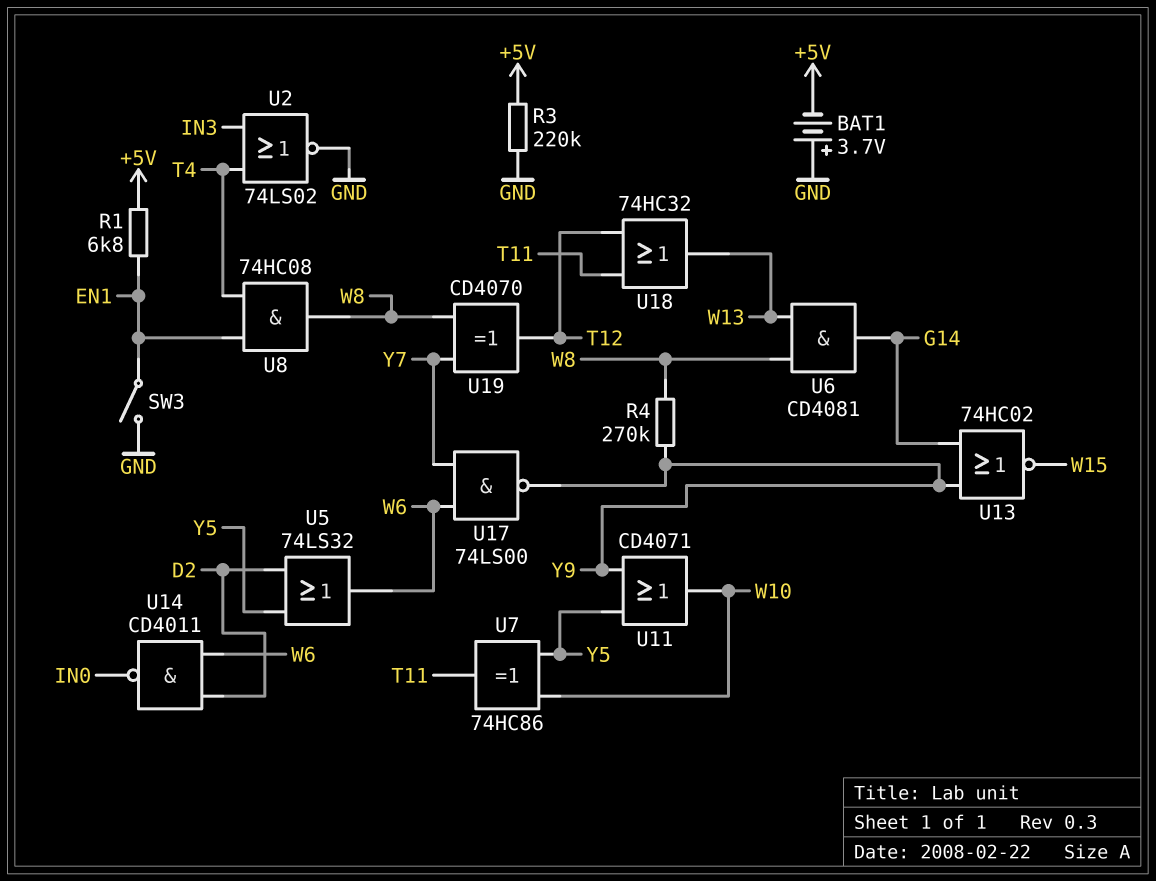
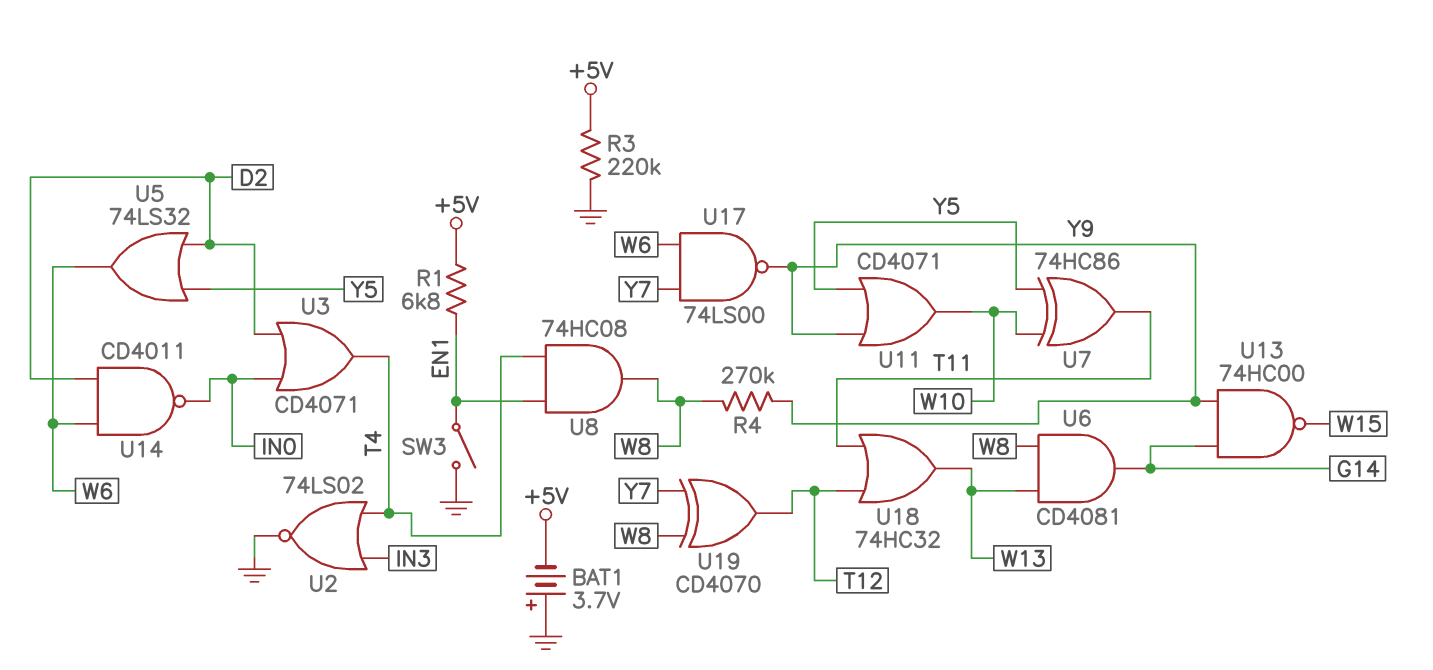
U3: none -> OR CD4071 (in D2, in IN0, out T4)
U13: NOR 74HC02 (in G14, in Y9, out W15) -> NAND 74HC00 (in G14, in Y9, out W15)

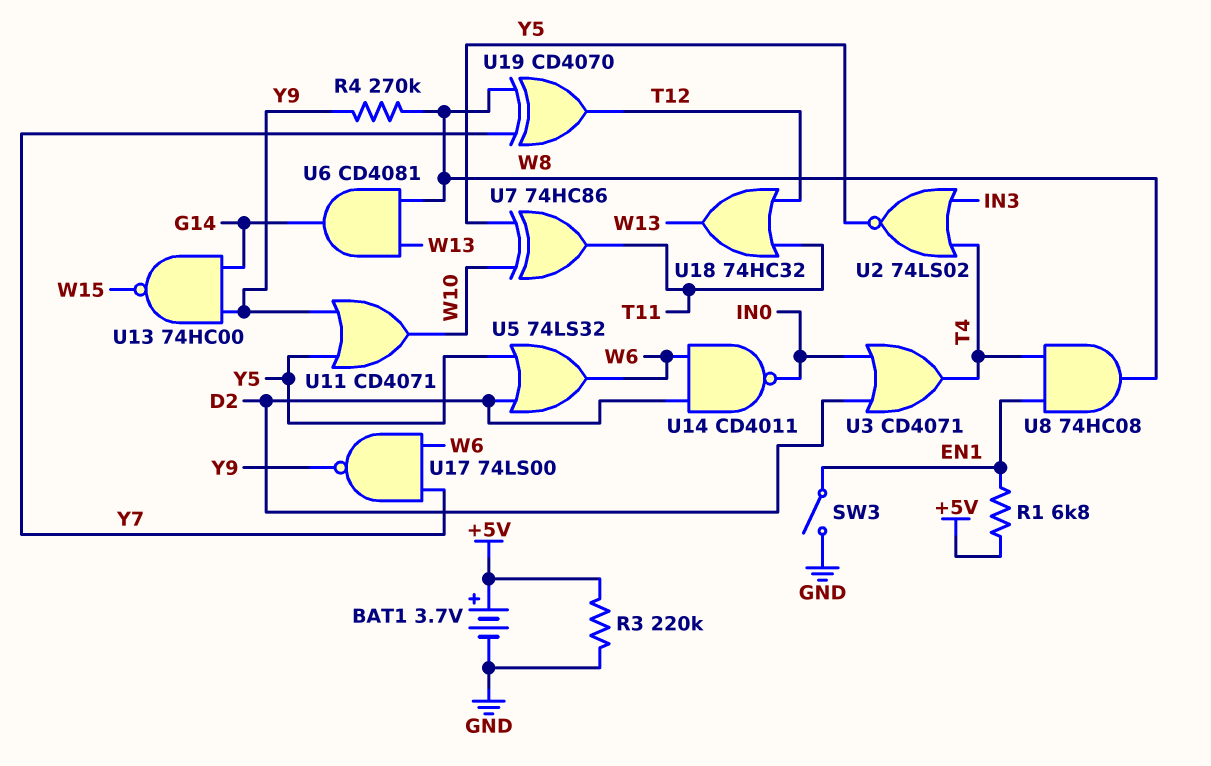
BAT1: 3.7V (plus GND, minus +5V) -> 3.7V (plus +5V, minus GND)
U2: NOR 74LS02 (in IN3, in T4, out GND) -> NOR 74LS02 (in IN3, in T4, out Y5)

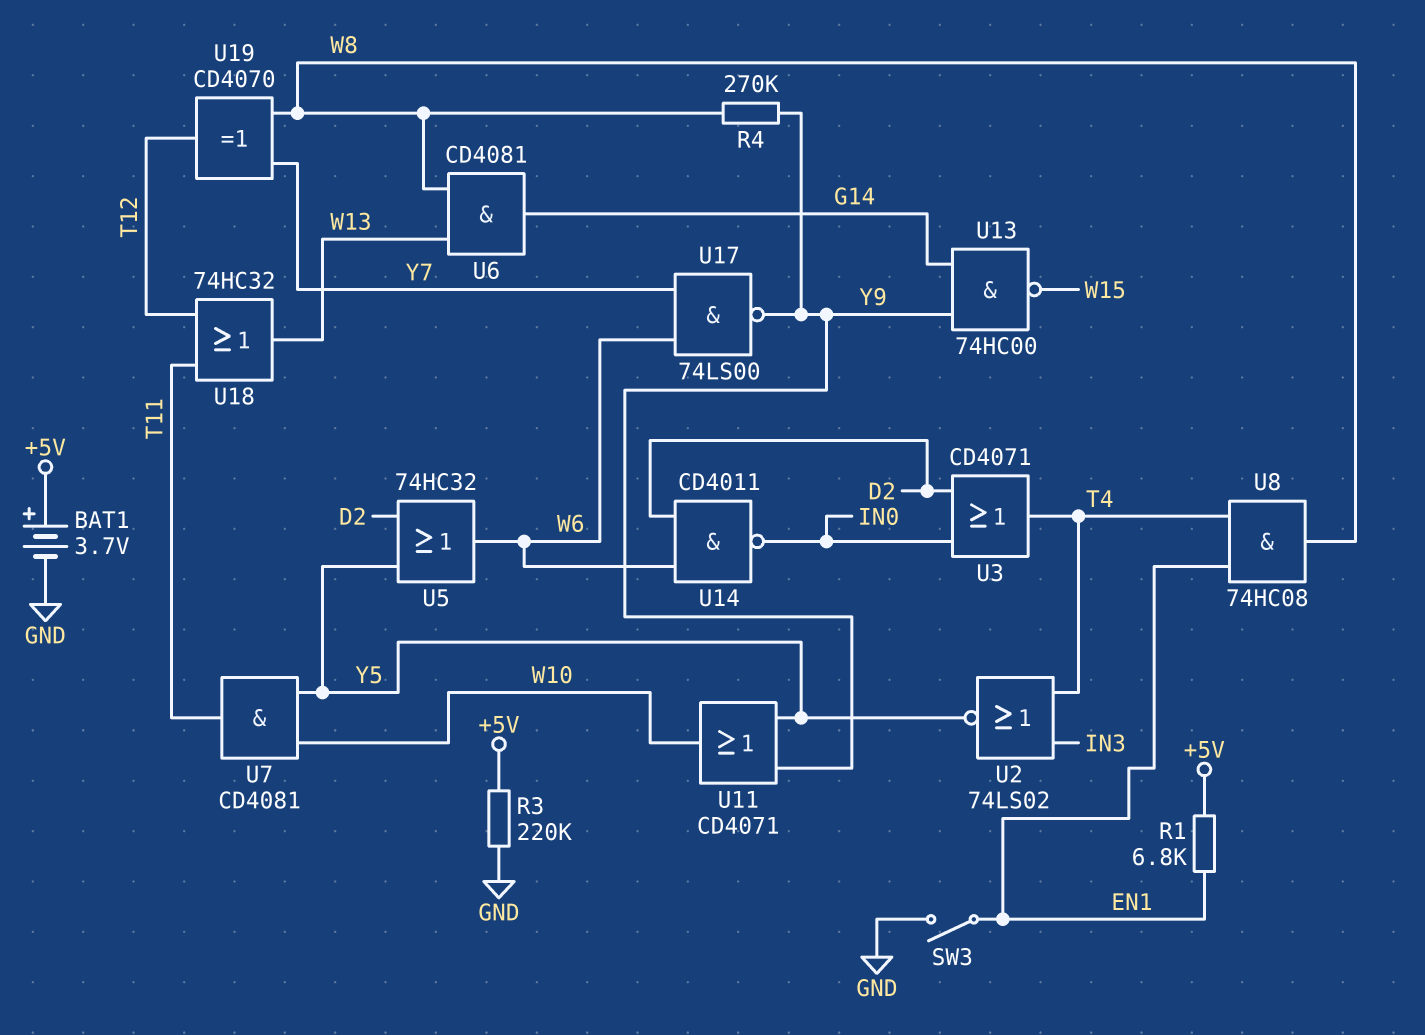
U5: OR 74LS32 (in D2, in Y5, out W6) -> OR 74HC32 (in D2, in Y5, out W6)
U7: XOR 74HC86 (in W10, in Y5, out T11) -> AND CD4081 (in W10, in Y5, out T11)

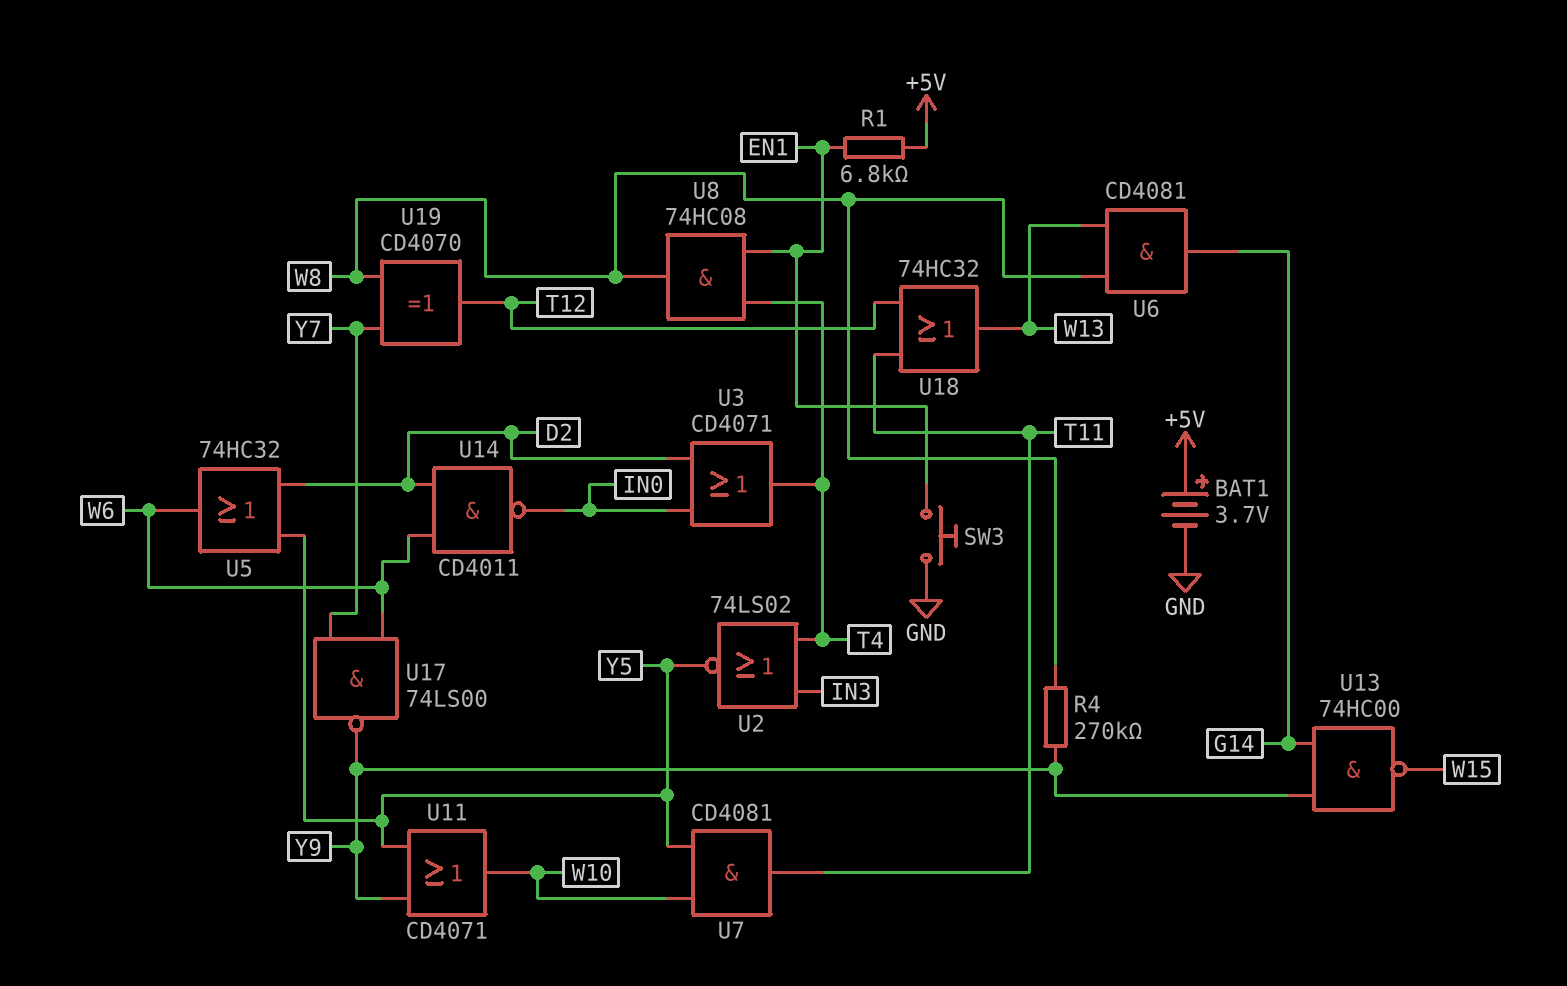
R3: 220k (+5V, GND) -> none
SW3: switch (EN1, GND) -> button (EN1, GND)

